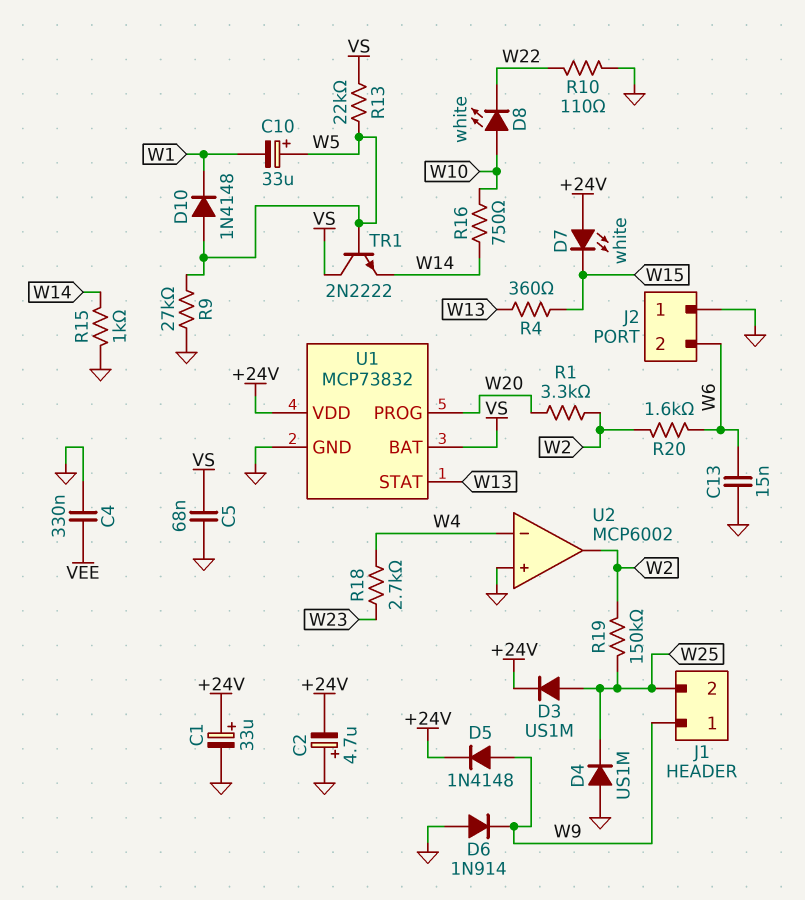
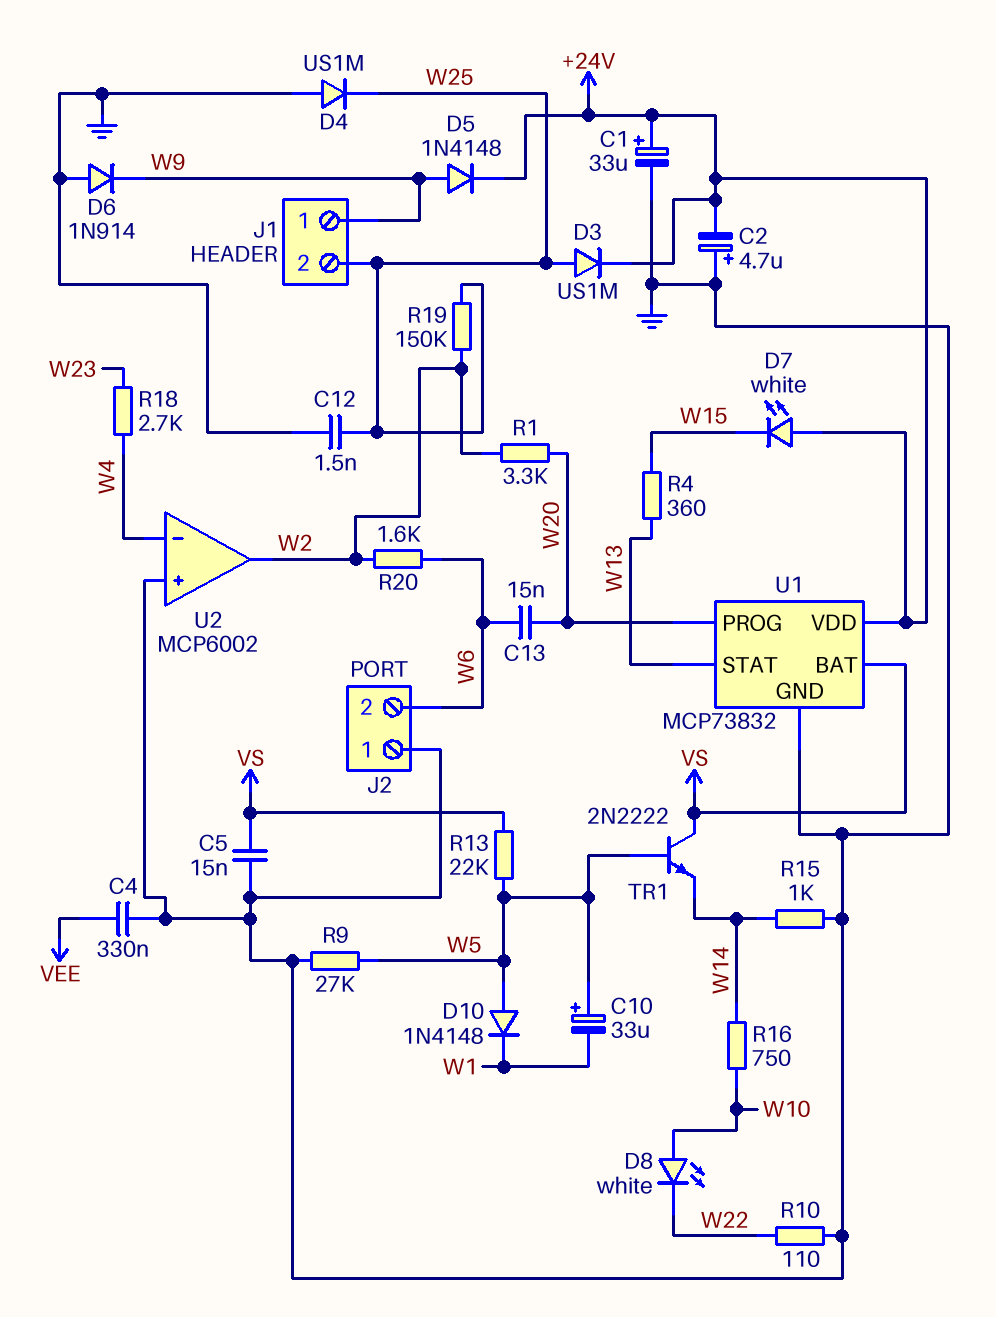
C5: 68nF (GND, VS) -> 15nF (GND, VS)
C12: none -> 1.5nF (GND, W25)
C13: 15nF (GND, W6) -> 15nF (W6, W20)

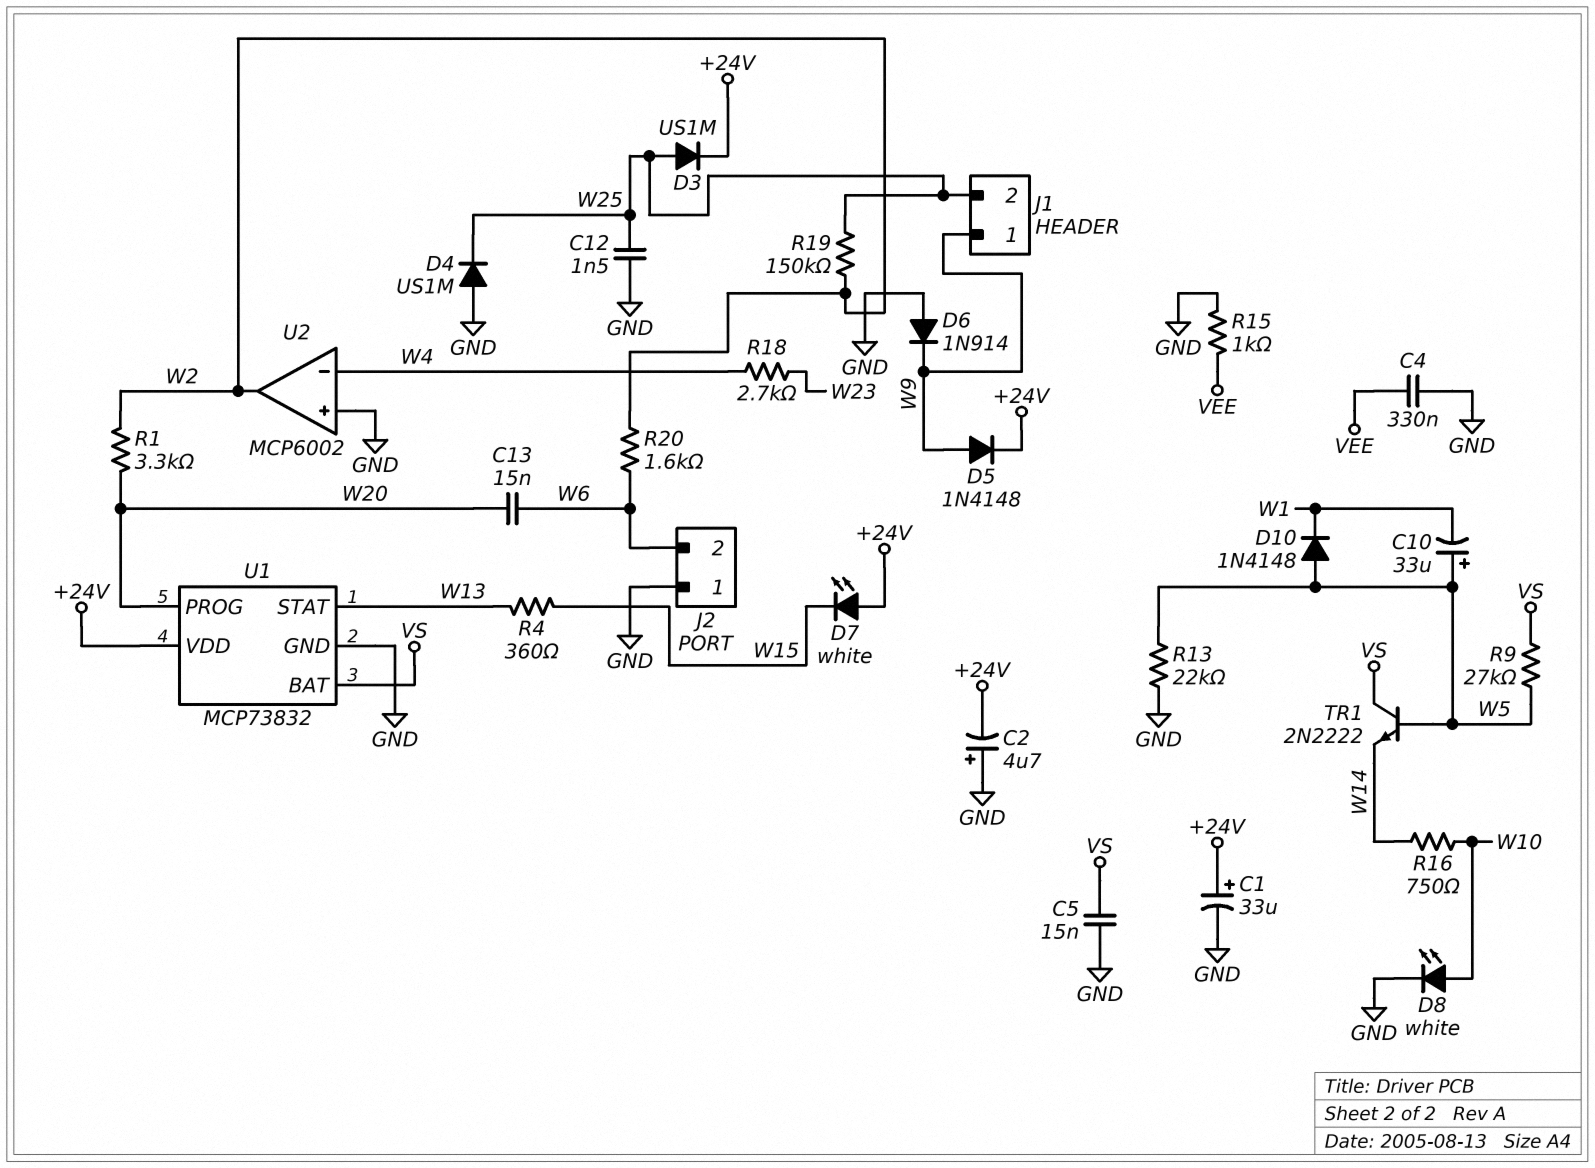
D8: LED white (A W10, K W22) -> LED white (A W10, K GND)
R9: 27k (GND, W5) -> 27k (VS, W5)
R10: 110 (GND, W22) -> none
R13: 22k (VS, W5) -> 22k (GND, W5)
R15: 1k (GND, W14) -> 1k (GND, VEE)

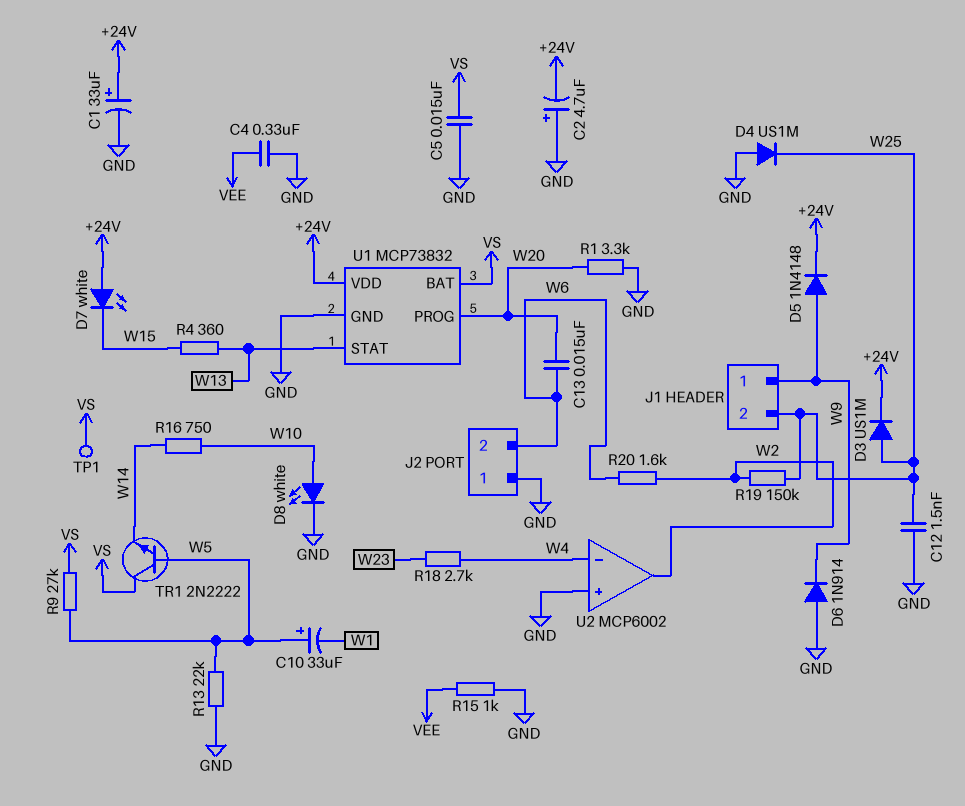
D10: diode 1N4148 (A W5, K W1) -> none
R1: 3.3k (W2, W20) -> 3.3k (GND, W20)
TP1: none -> test point (VS)

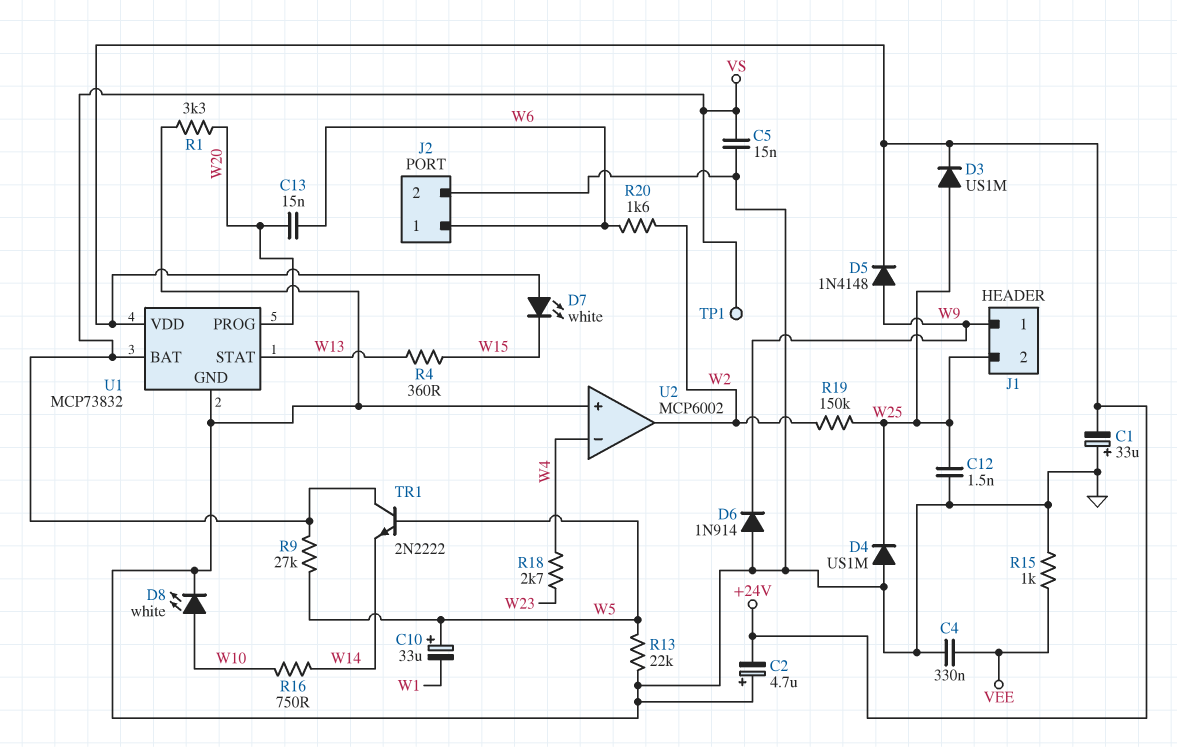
C1: 33uF (plus +24V, minus GND) -> 33uF (plus GND, minus +24V)
J2 pin 1: GND -> W6
J2 pin 2: W6 -> GND

